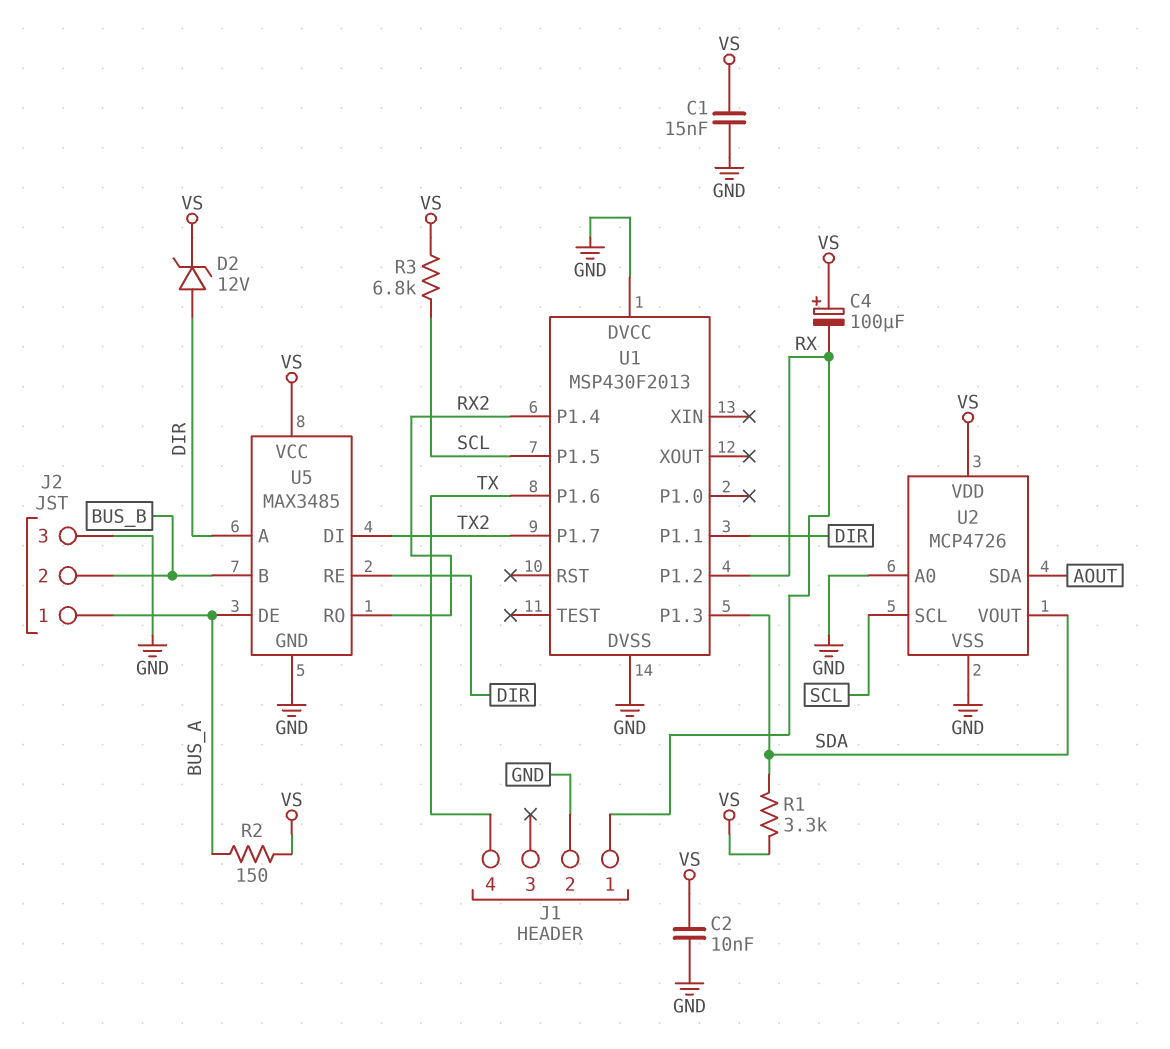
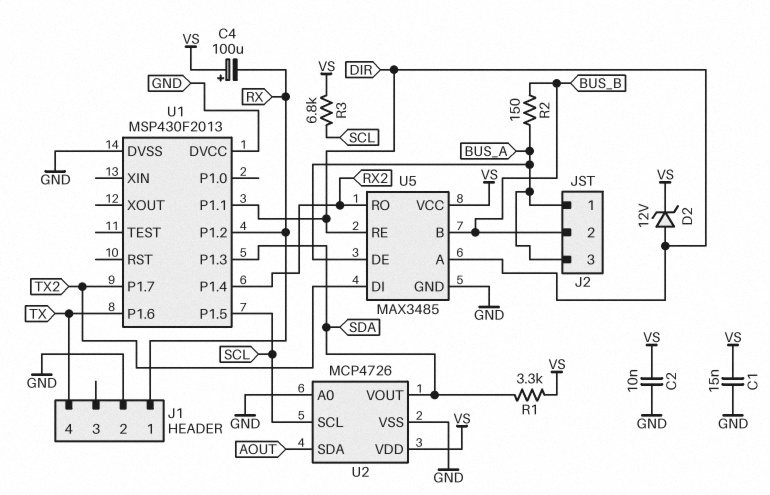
J2 pin 3: GND -> BUS_A
R2: 150 (BUS_A, VS) -> 150 (BUS_A, BUS_B)

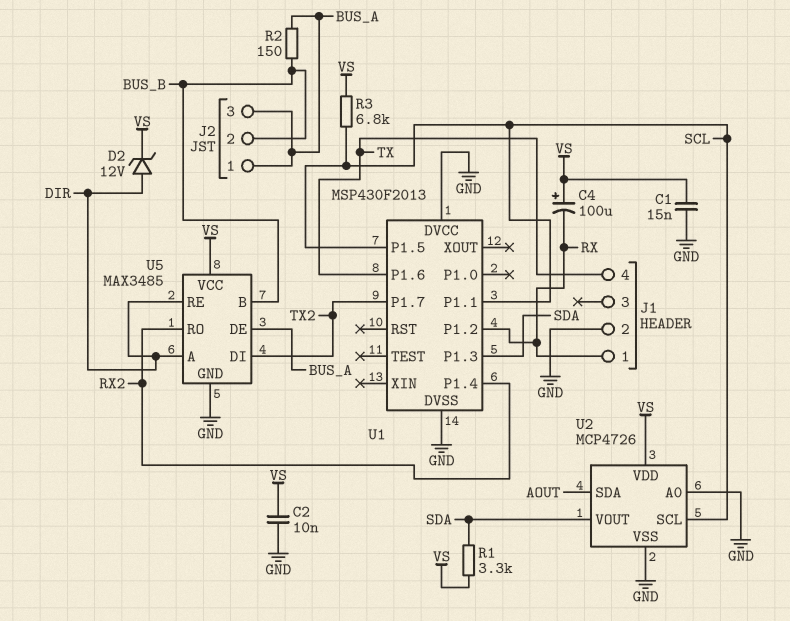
U1 pin P1.1: DIR -> SCL

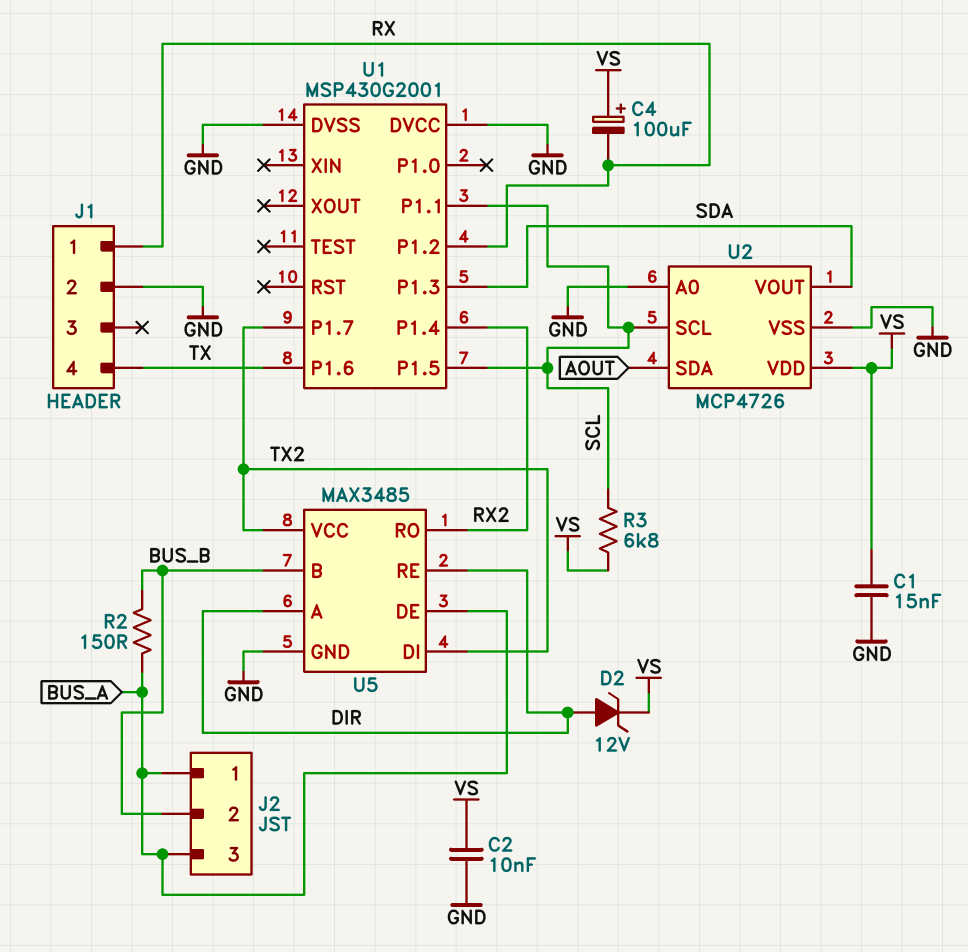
R1: 3.3k (SDA, VS) -> none
U1: MSP430F2013 -> MSP430G2001
U5 pin VCC: VS -> TX2

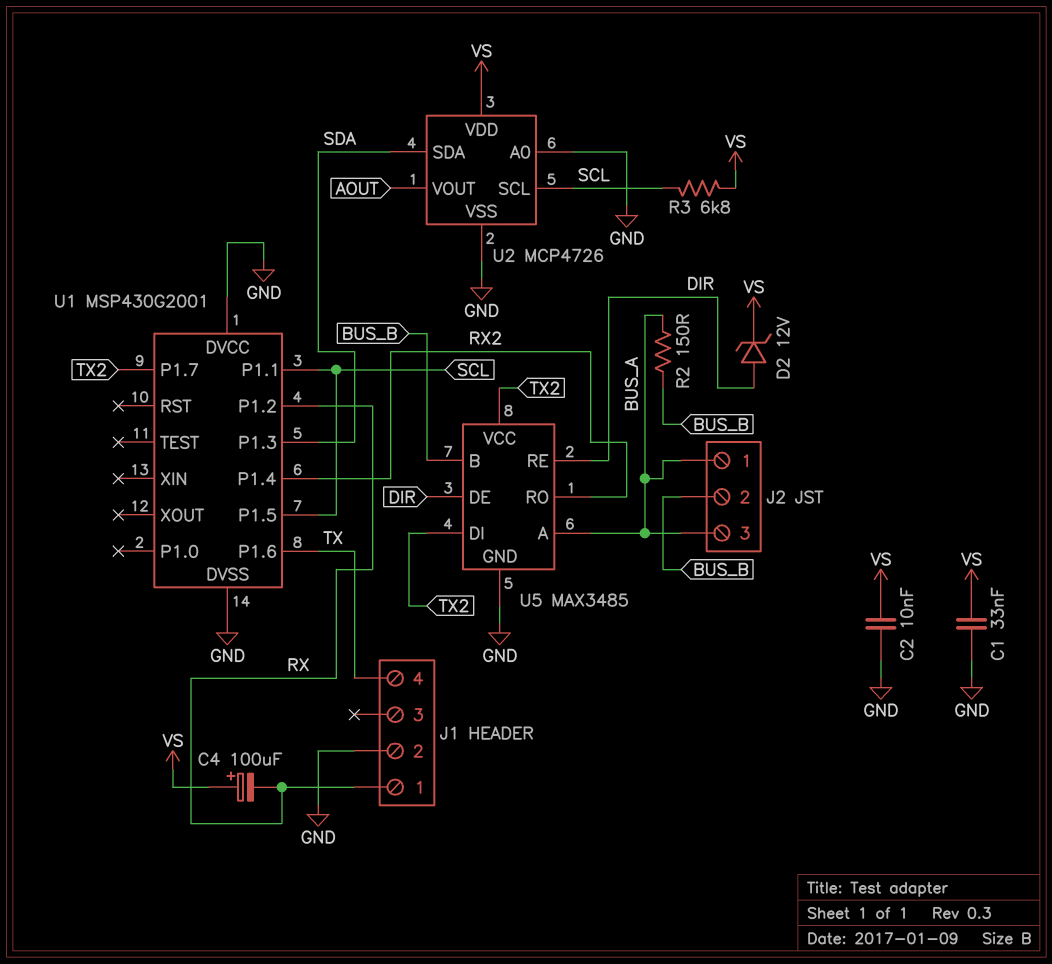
C1: 15nF (GND, VS) -> 33nF (GND, VS)
U2 pin SDA: AOUT -> SDA
U2 pin VOUT: SDA -> AOUT
U5 pin A: DIR -> BUS_A
U5 pin DE: BUS_A -> DIR

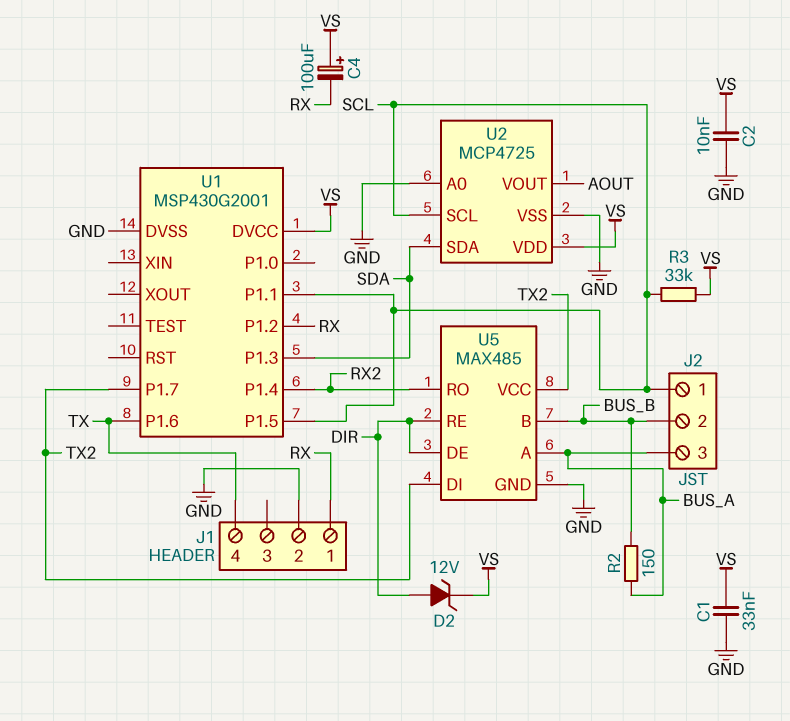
J2 pin 1: BUS_A -> SCL
R3: 6.8k (SCL, VS) -> 33k (SCL, VS)
U1 pin DVCC: GND -> VS
U2: MCP4726 -> MCP4725
U5: MAX3485 -> MAX485

